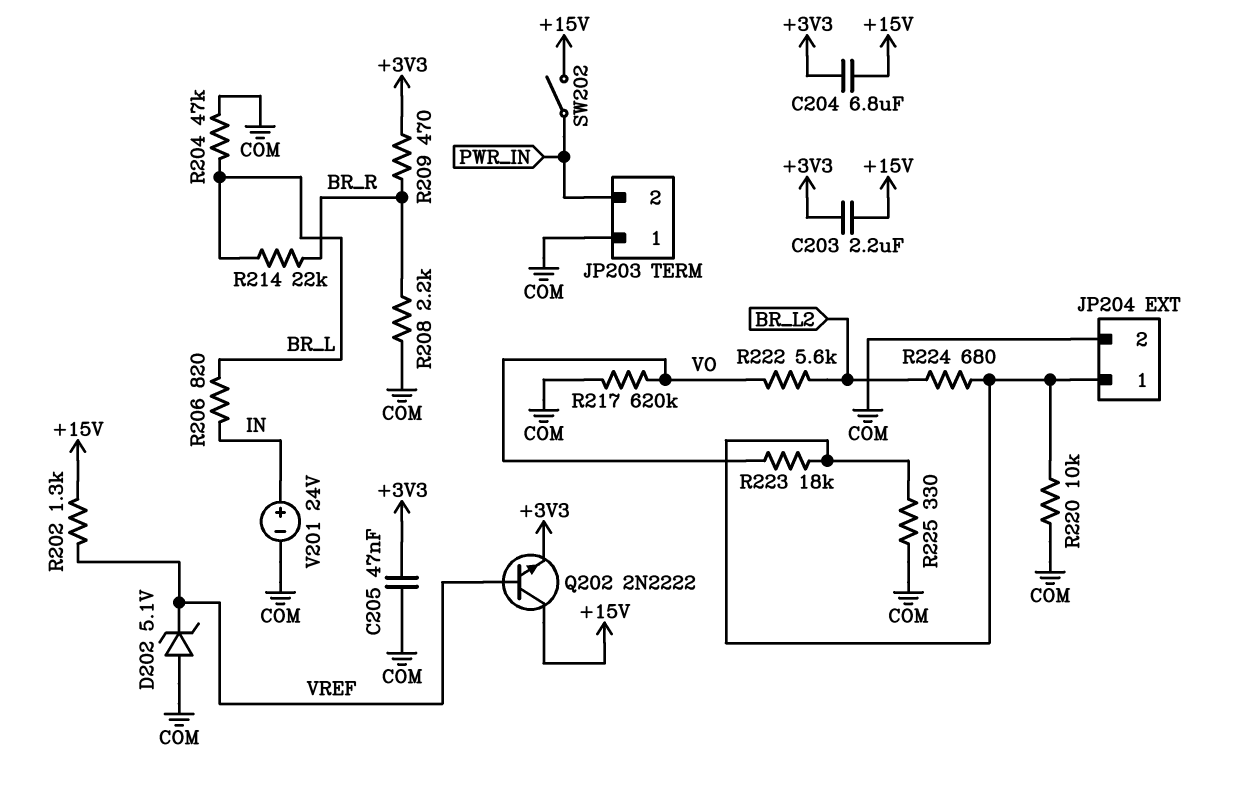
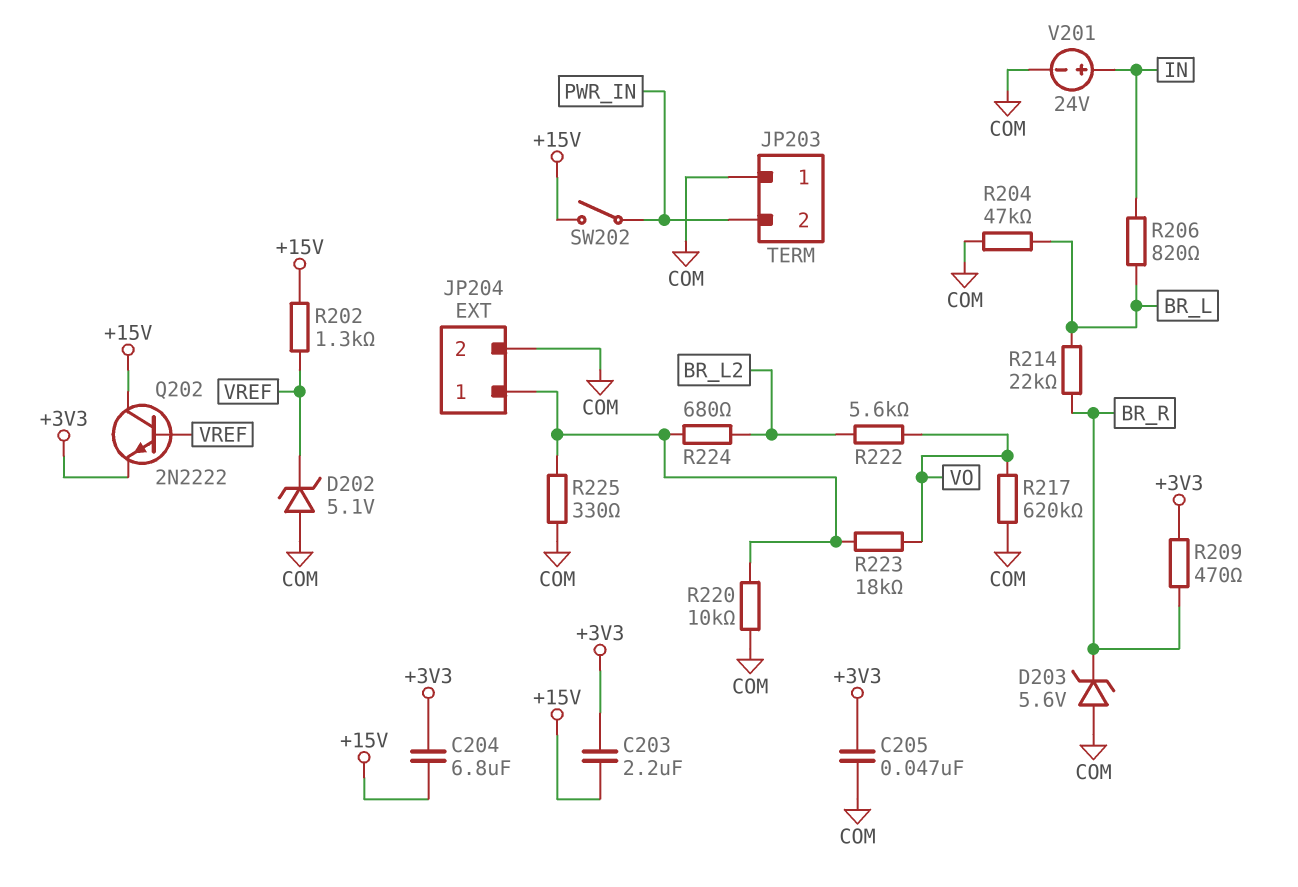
D203: none -> zener 5.6V (A COM, K BR_R)
R208: 2.2k (BR_R, COM) -> none

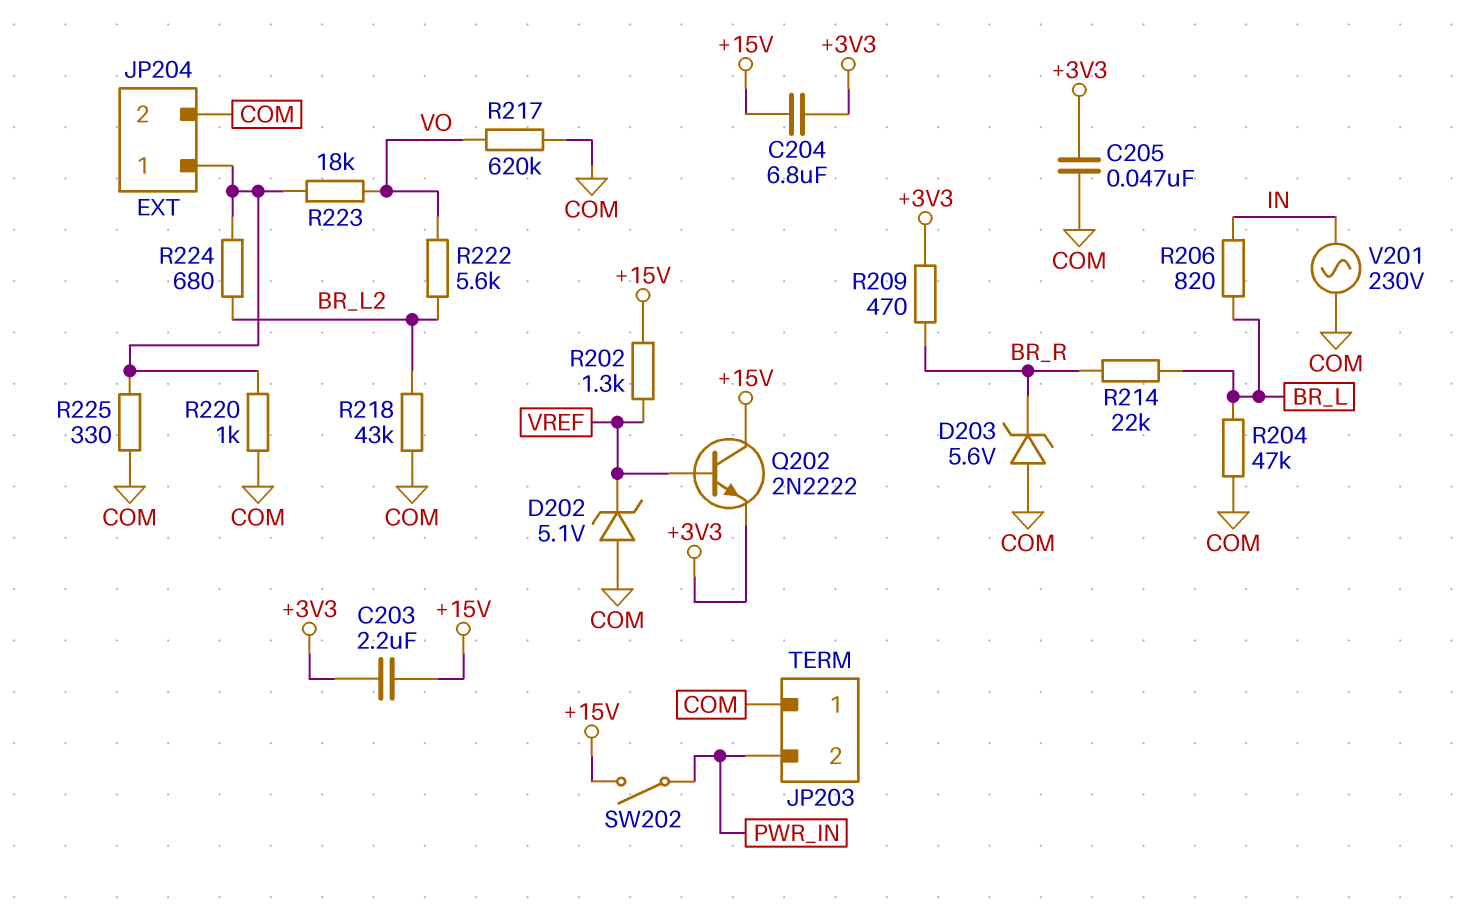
R218: none -> 43k (BR_L2, COM)
R220: 10k (COM, JP204/1) -> 1k (COM, JP204/1)
V201: 24V (plus IN, minus COM) -> AC 230V (COM, IN)

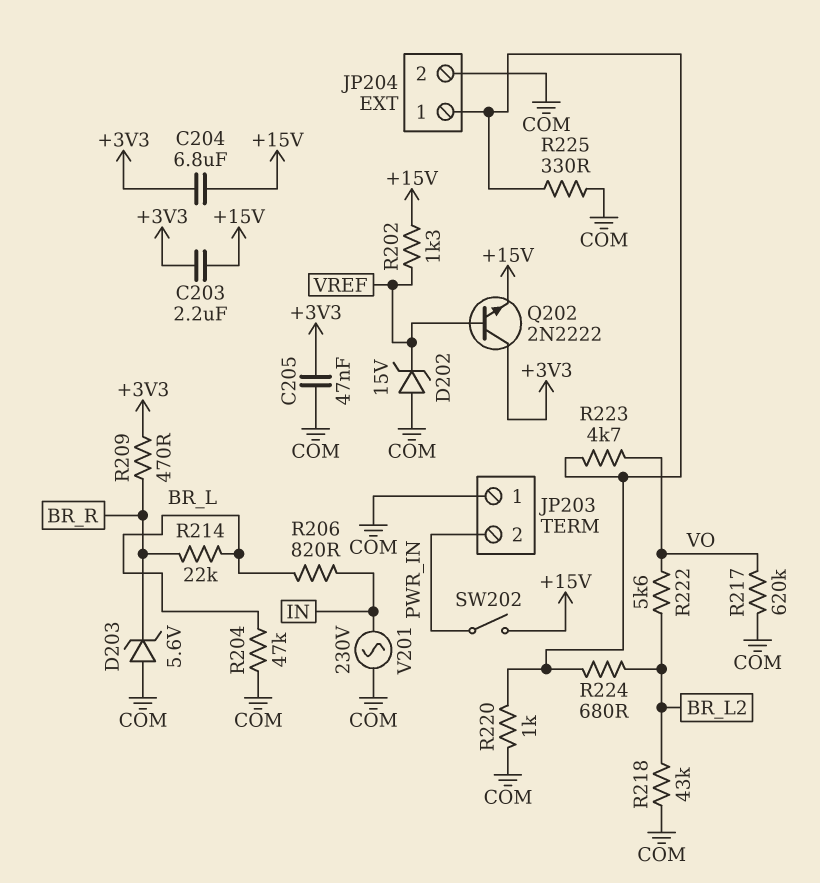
D202: zener 5.1V (A COM, K VREF) -> zener 15V (A COM, K VREF)
Q202: NPN 2N2222 (B VREF, C +15V, E +3V3) -> NPN 2N2222 (B VREF, C +3V3, E +15V)
R223: 18k (JP204/1, VO) -> 4.7k (JP204/1, VO)

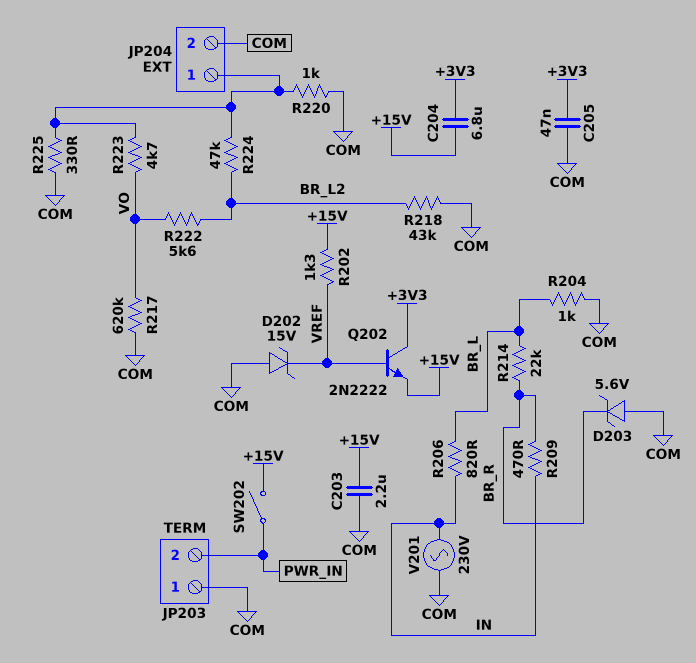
C203: 2.2uF (+3V3, +15V) -> 2.2uF (+15V, COM)
R204: 47k (BR_L, COM) -> 1k (BR_L, COM)
R209: 470 (+3V3, BR_R) -> 470 (BR_R, IN)
R224: 680 (BR_L2, JP204/1) -> 47k (BR_L2, JP204/1)

